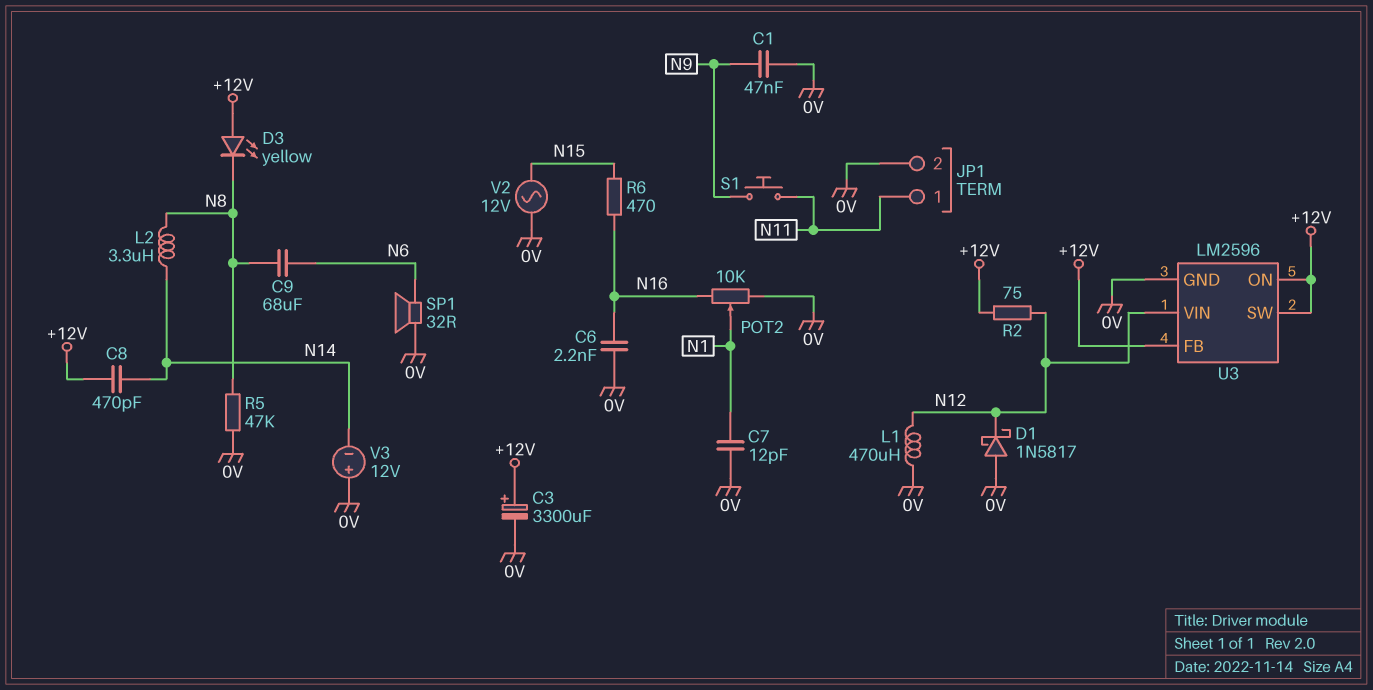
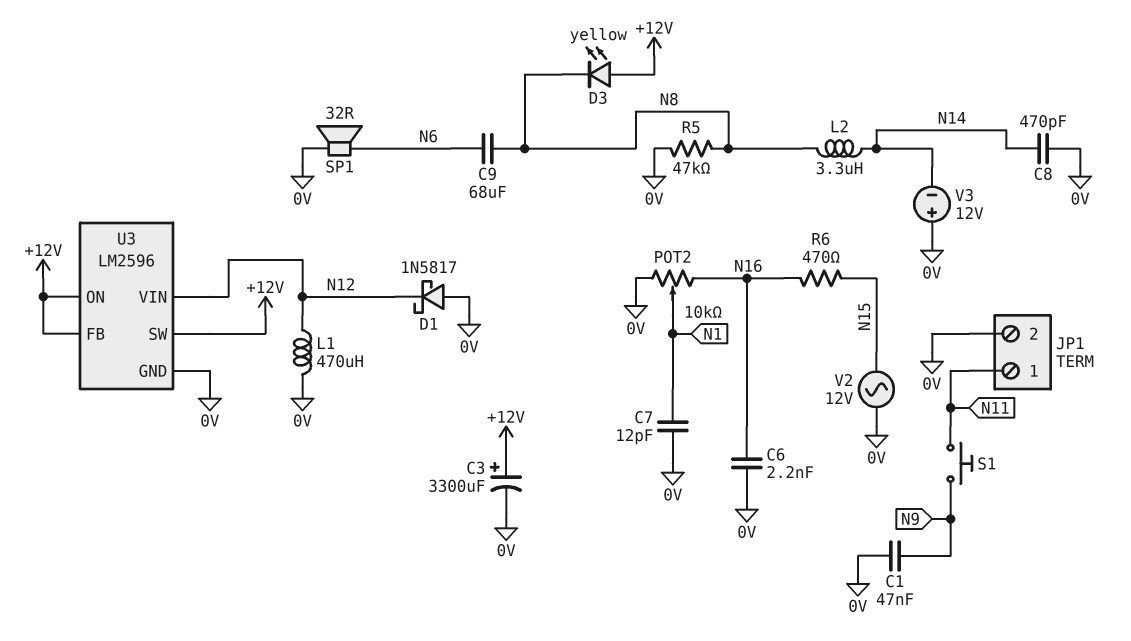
C8: 470pF (+12V, N14) -> 470pF (0V, N14)
R2: 75 (+12V, N12) -> none

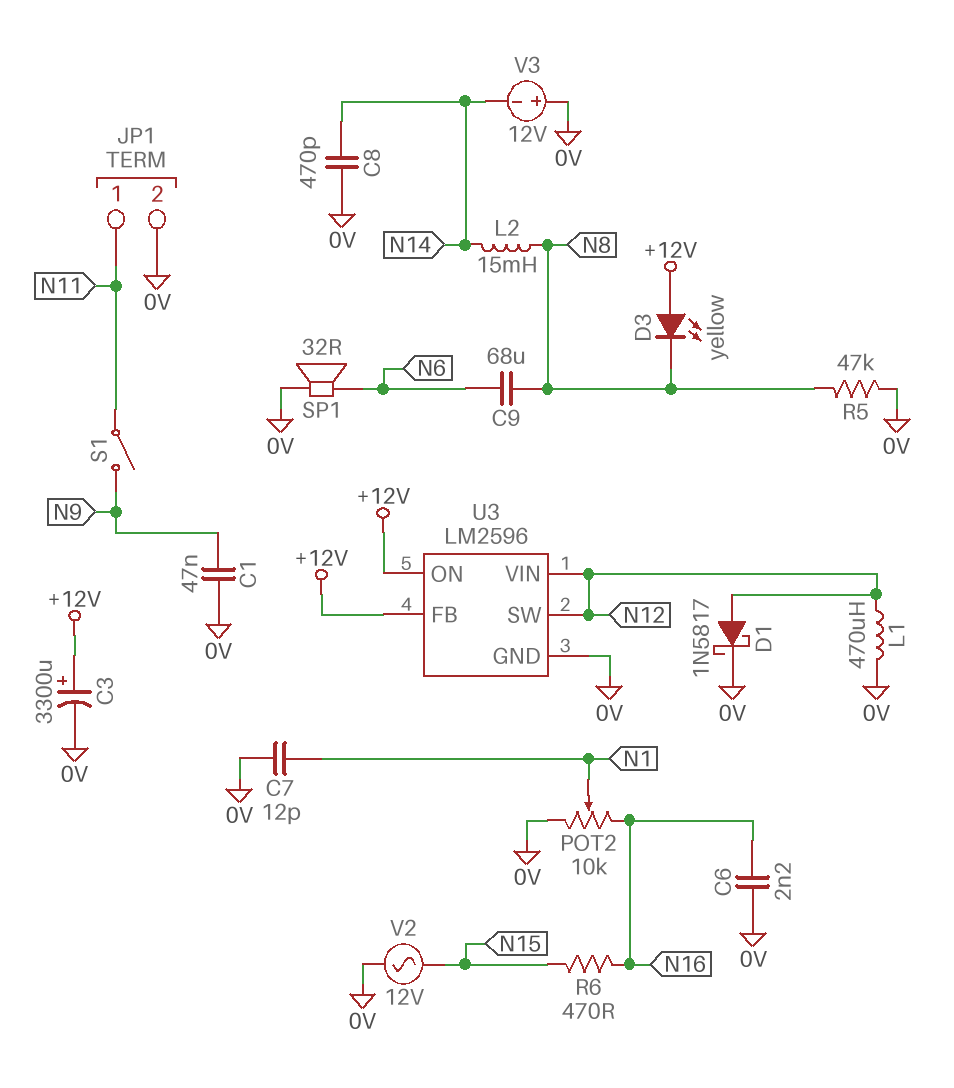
D1: schottky 1N5817 (A 0V, K N12) -> schottky 1N5817 (A N12, K 0V)
L2: 3.3uH (N8, N14) -> 15mH (N8, N14)
S1: button (N9, N11) -> switch (N9, N11)
U3 pin SW: +12V -> N12

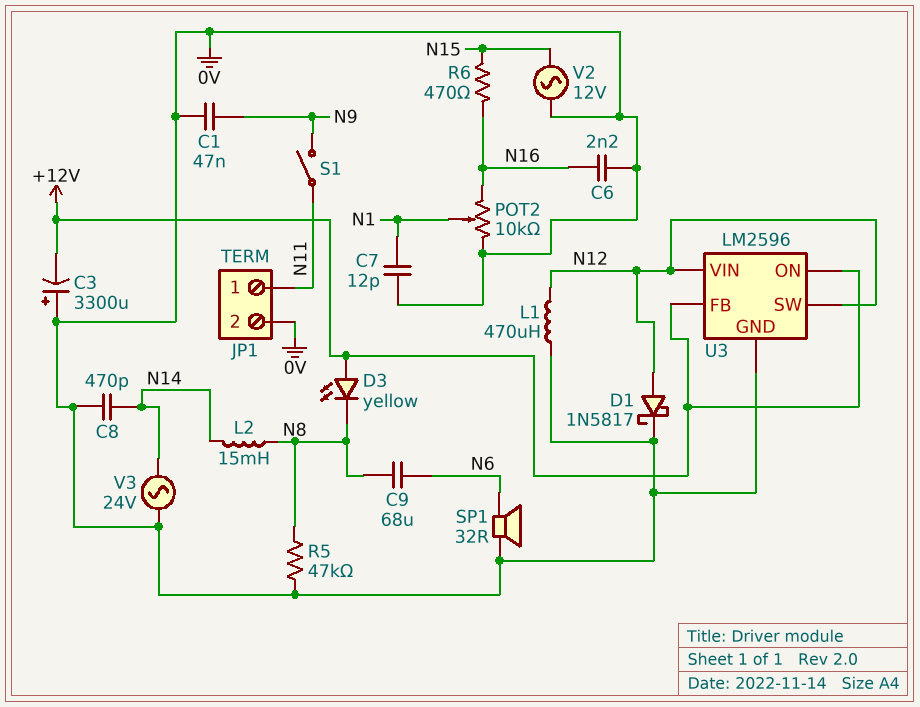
C3: 3300uF (plus +12V, minus 0V) -> 3300uF (plus 0V, minus +12V)
V3: 12V (plus 0V, minus N14) -> AC 24V (0V, N14)

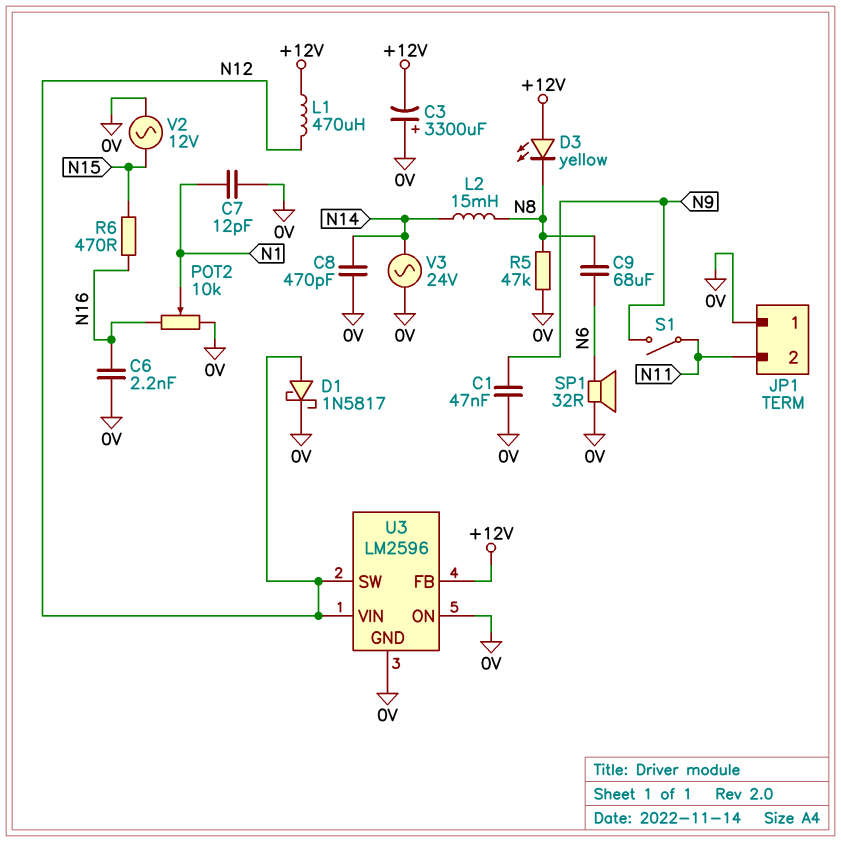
JP1 pin 1: N11 -> 0V
JP1 pin 2: 0V -> N11
L1: 470uH (0V, N12) -> 470uH (+12V, N12)
U3 pin ON: +12V -> 0V

